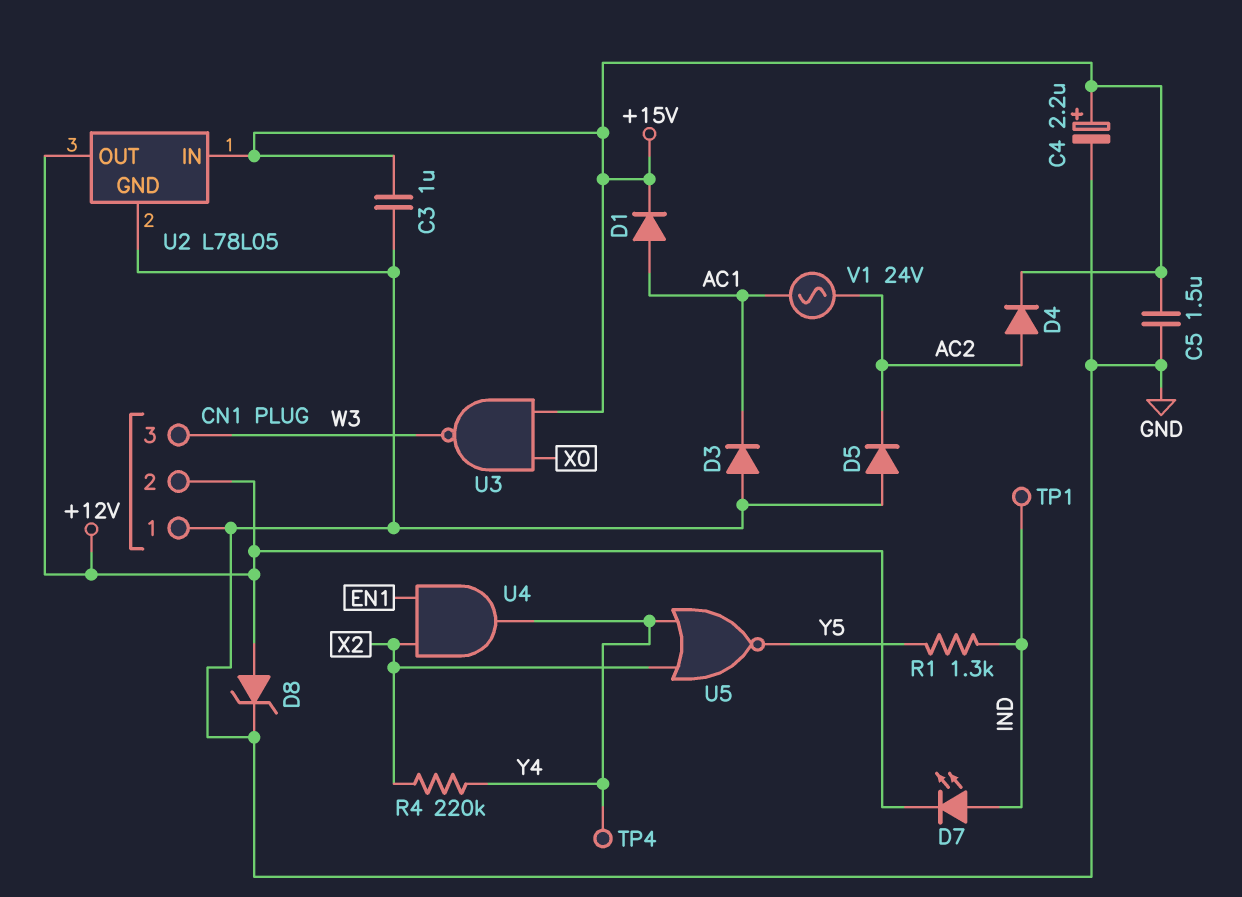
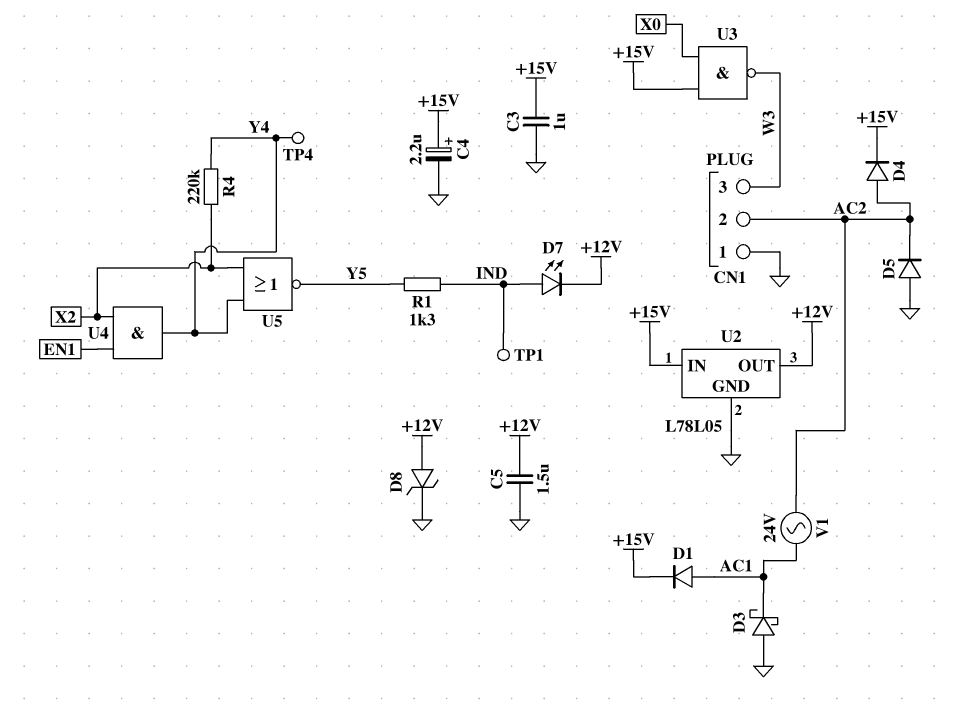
C5: 1.5uF (+15V, GND) -> 1.5uF (+12V, GND)
CN1 pin 2: +12V -> AC2
D3: diode (A GND, K AC1) -> schottky (A GND, K AC1)

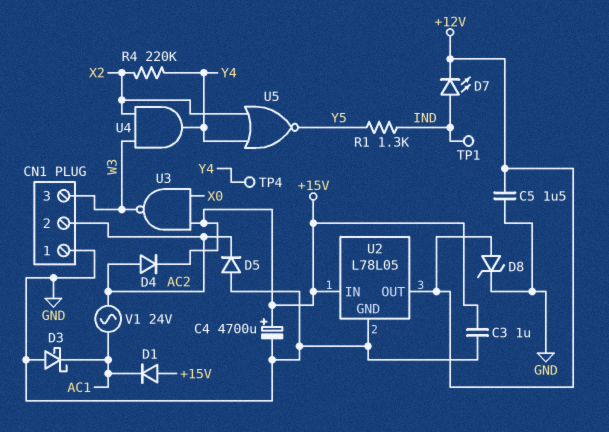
C4: 2.2uF (plus +15V, minus GND) -> 4700uF (plus +15V, minus GND)
D1: diode (A AC1, K +15V) -> diode (A +15V, K AC1)
U4: AND (in EN1, in X2, out Y4) -> AND (in W3, in X2, out Y4)

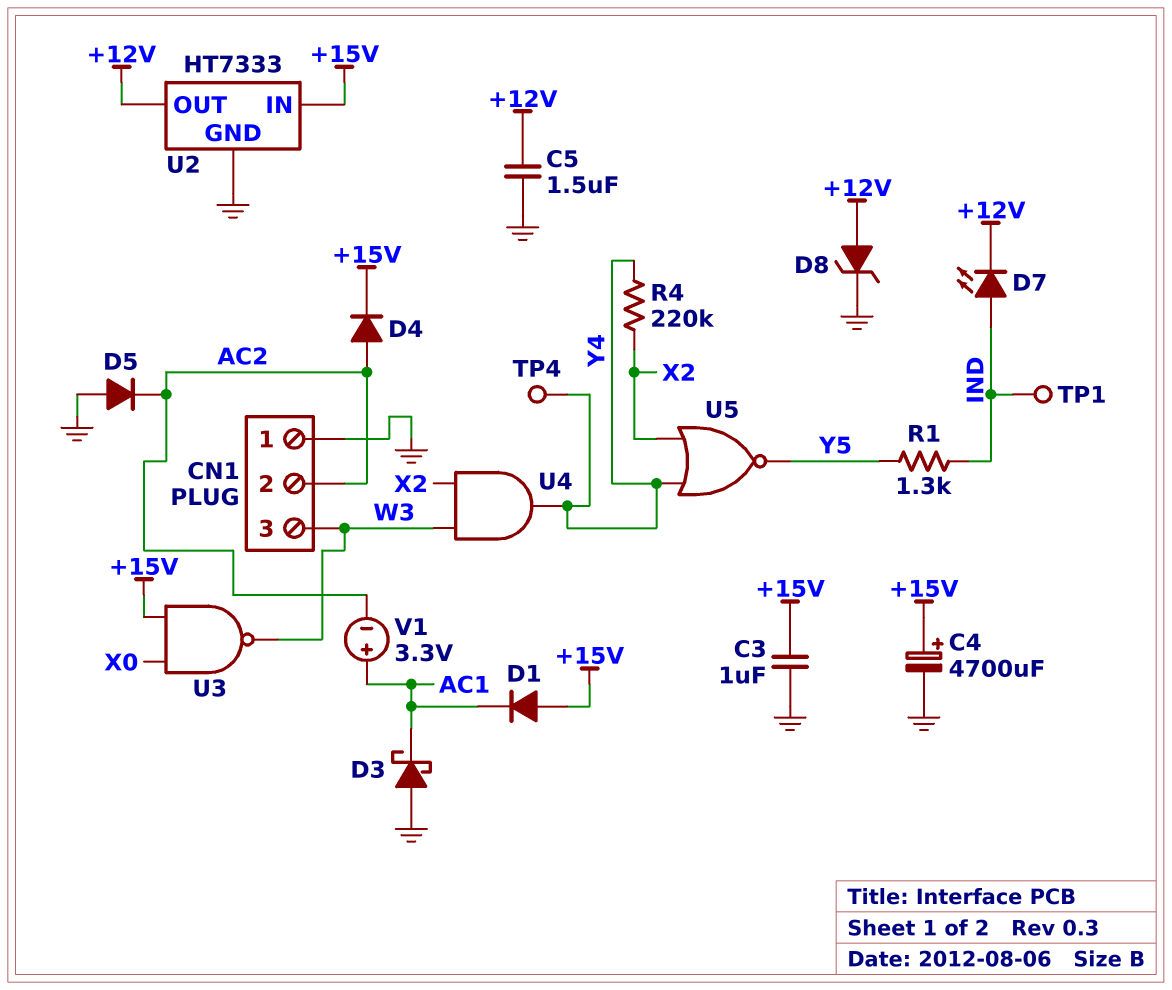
U2: L78L05 -> HT7333
V1: AC 24V (AC1, AC2) -> 3.3V (plus AC1, minus AC2)

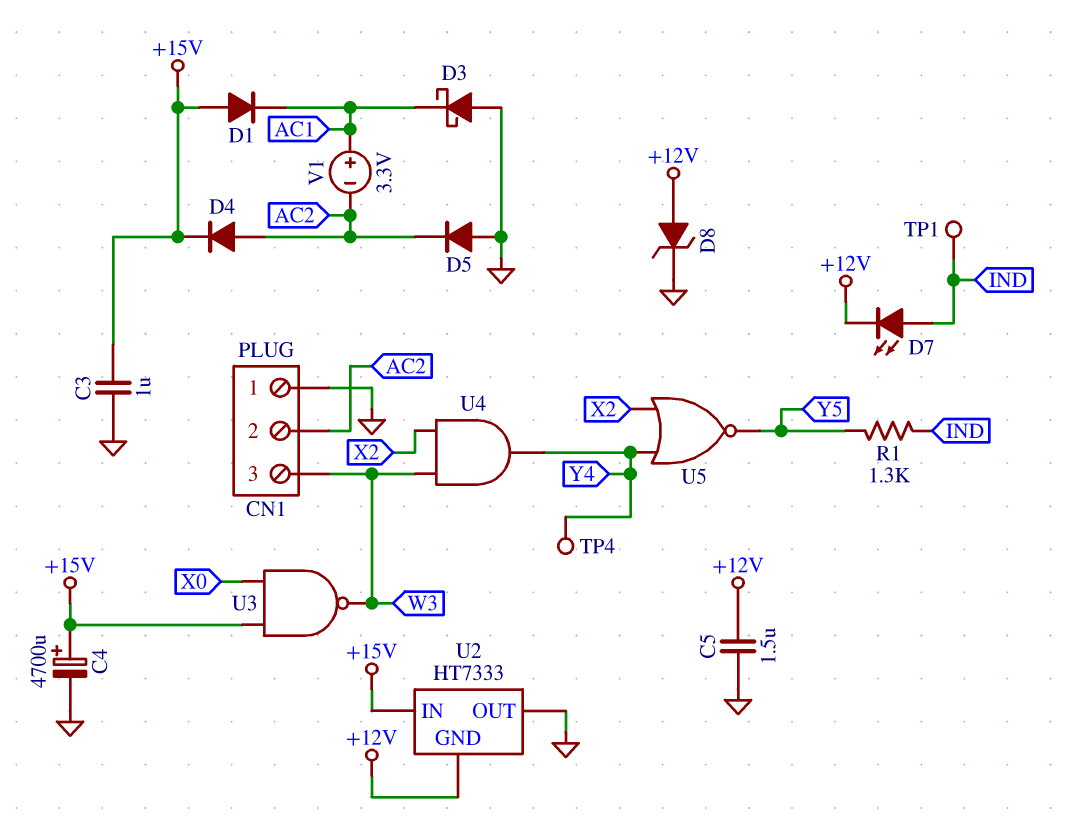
R4: 220k (X2, Y4) -> none
U2 pin GND: GND -> +12V
U2 pin OUT: +12V -> GND

